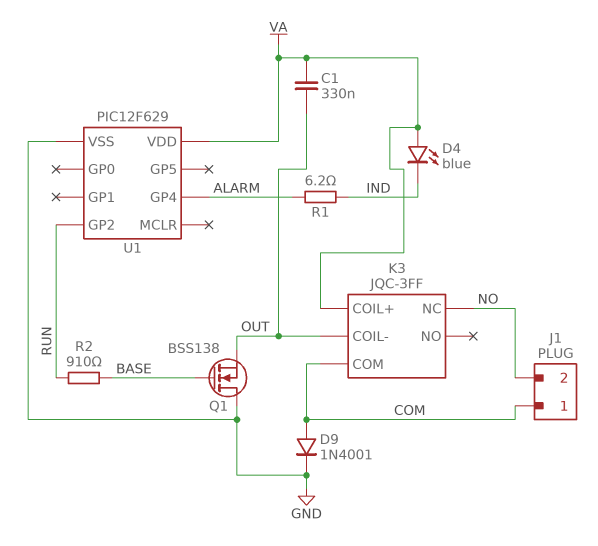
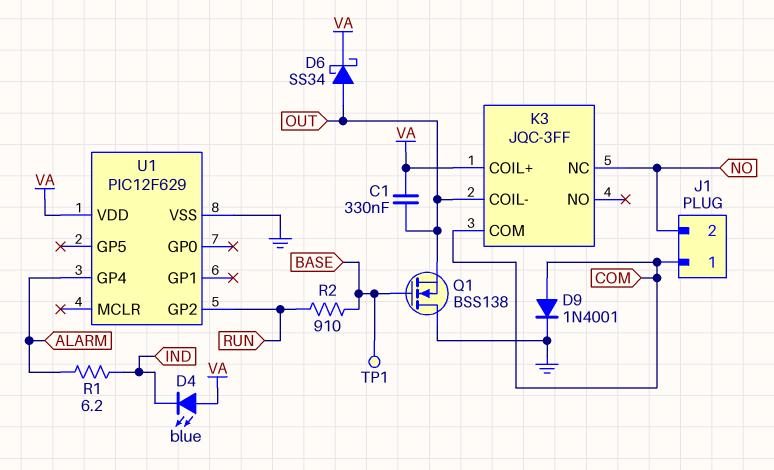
D6: none -> schottky SS34 (A OUT, K VA)
TP1: none -> test point (BASE)

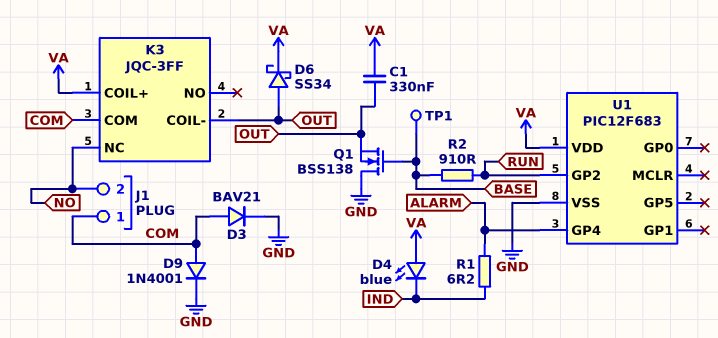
D3: none -> diode BAV21 (A COM, K GND)
U1: PIC12F629 -> PIC12F683

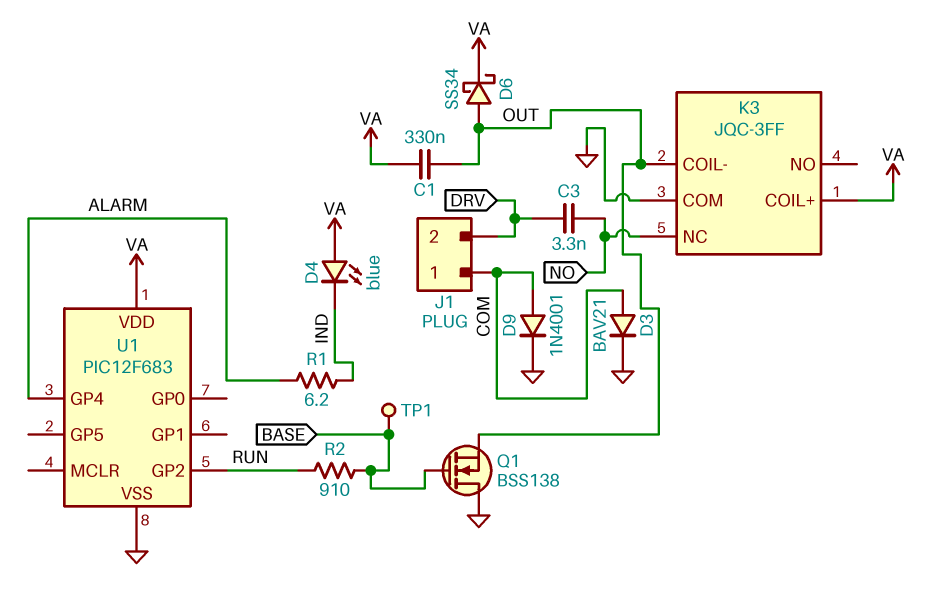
C3: none -> 3.3nF (DRV, NO)
J1 pin 2: NO -> DRV
K3 pin COM: COM -> GND

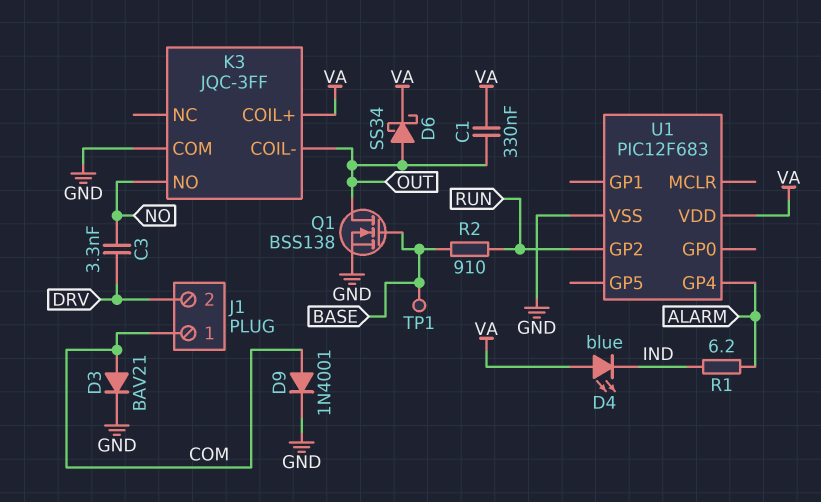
K3 pin NC: NO -> none
K3 pin NO: none -> NO
Q1: NMOS BSS138 (G BASE, D GND, S OUT) -> NMOS BSS138 (G BASE, D OUT, S GND)

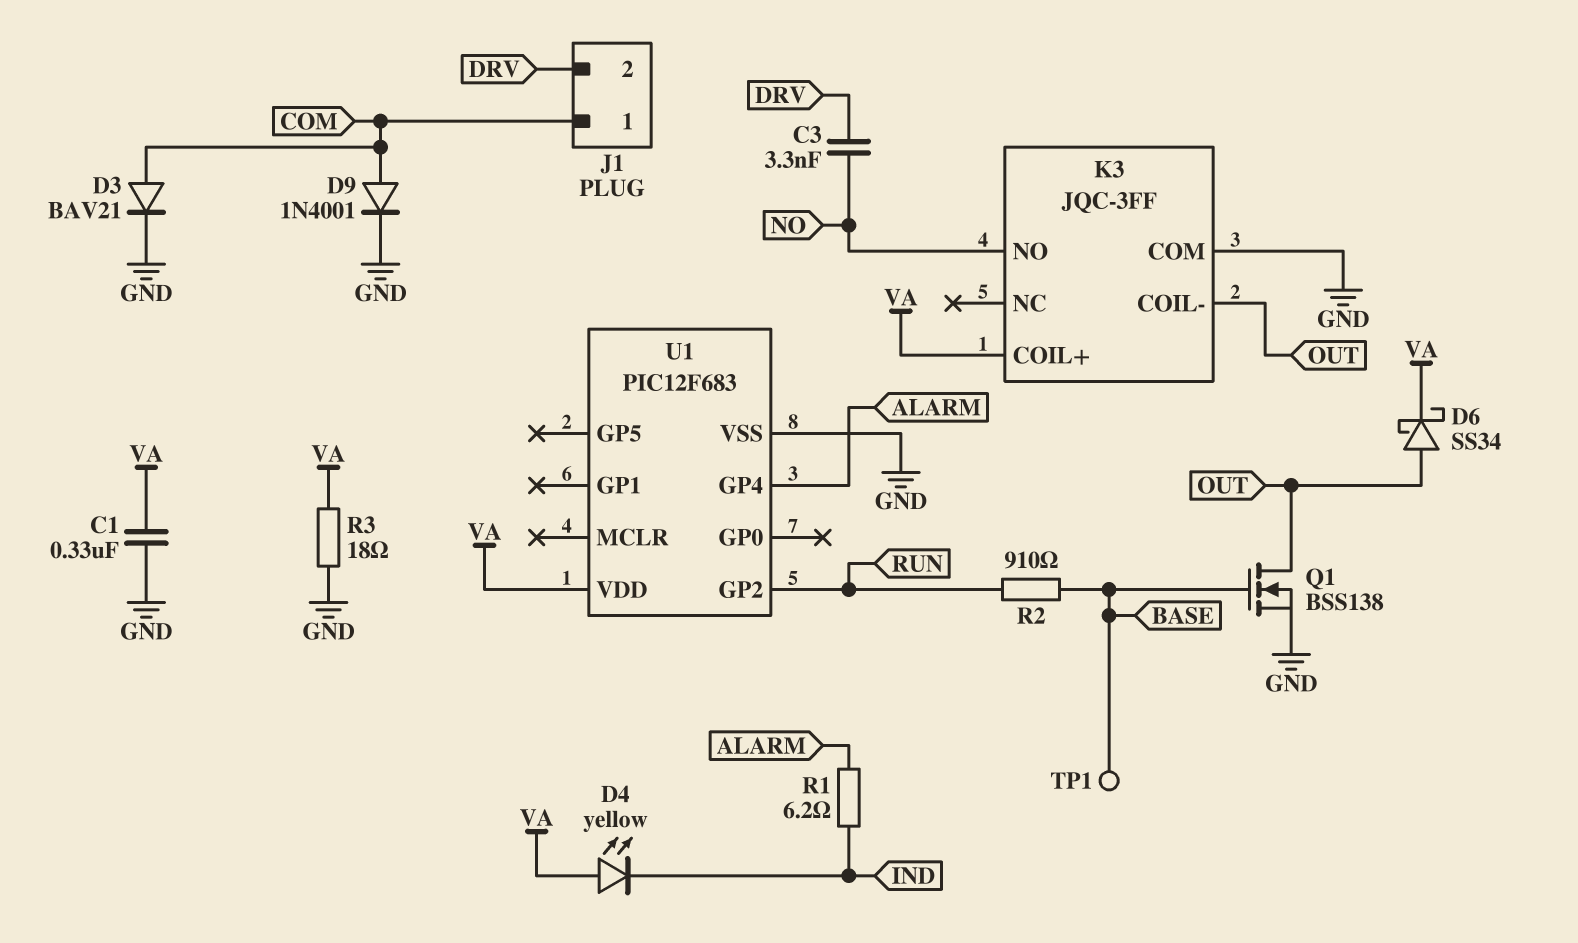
C1: 330nF (OUT, VA) -> 330nF (GND, VA)
D4: LED blue (A VA, K IND) -> LED yellow (A VA, K IND)
R3: none -> 18 (GND, VA)

